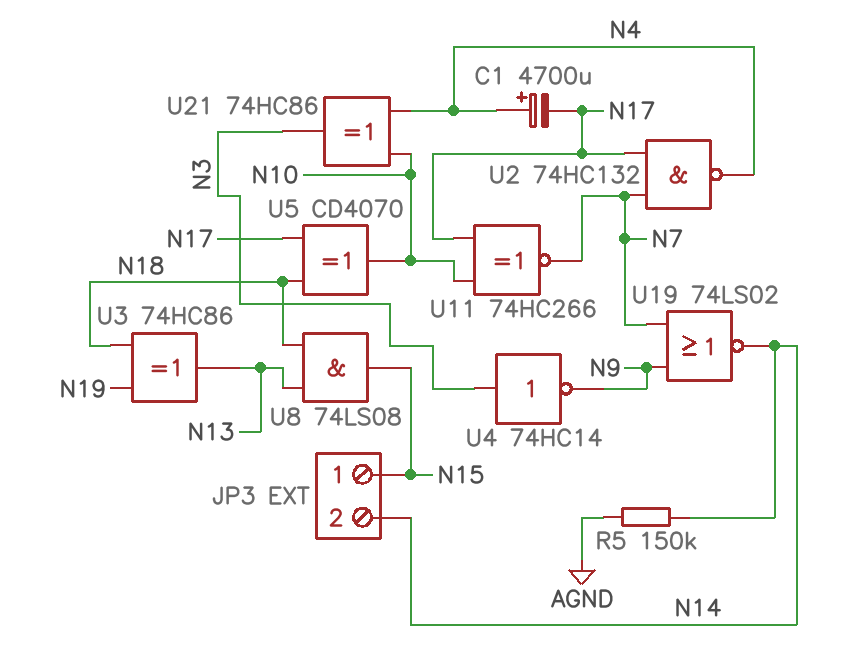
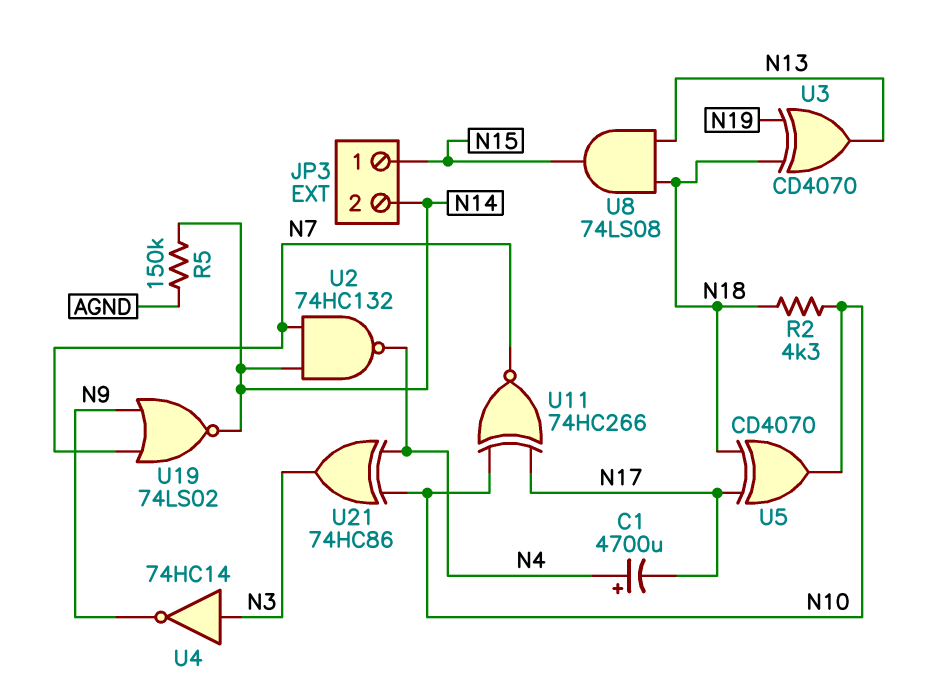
R2: none -> 4.3k (N10, N18)
U2: NAND 74HC132 (in N7, in N17, out N4) -> NAND 74HC132 (in N7, in N14, out N4)
U3: XOR 74HC86 (in N18, in N19, out N13) -> XOR CD4070 (in N18, in N19, out N13)

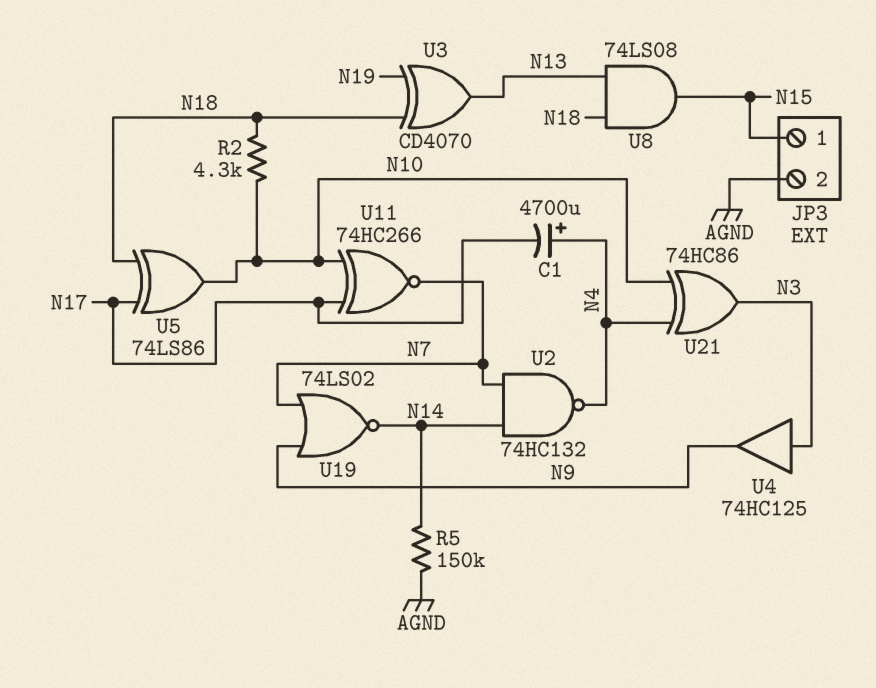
JP3 pin 2: N14 -> AGND
U4: NOT 74HC14 (in N3, out N9) -> buffer 74HC125 (in N3, out N9)
U5: XOR CD4070 (in N17, in N18, out N10) -> XOR 74LS86 (in N17, in N18, out N10)

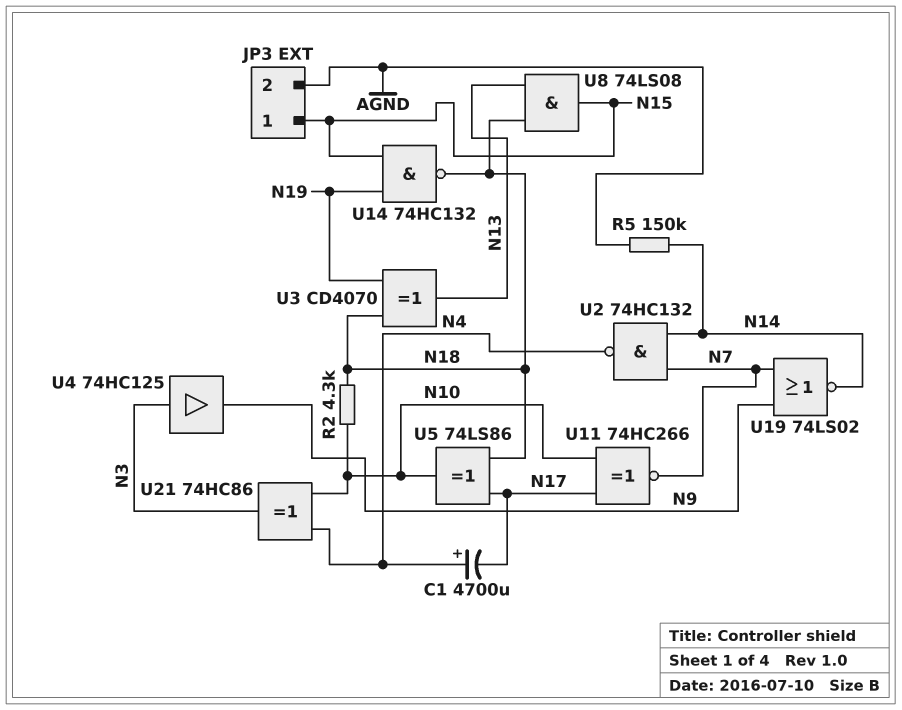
U14: none -> NAND 74HC132 (in N15, in N19, out N18)

